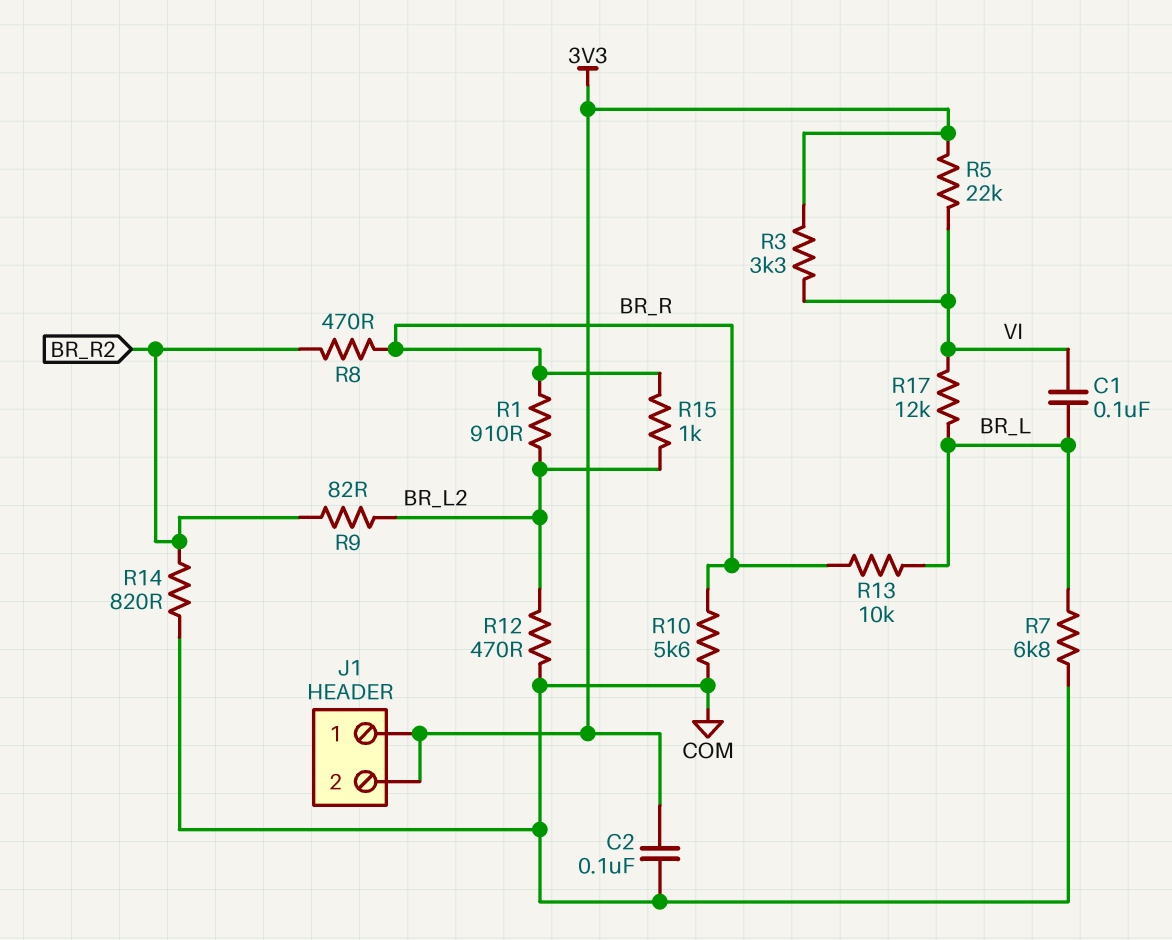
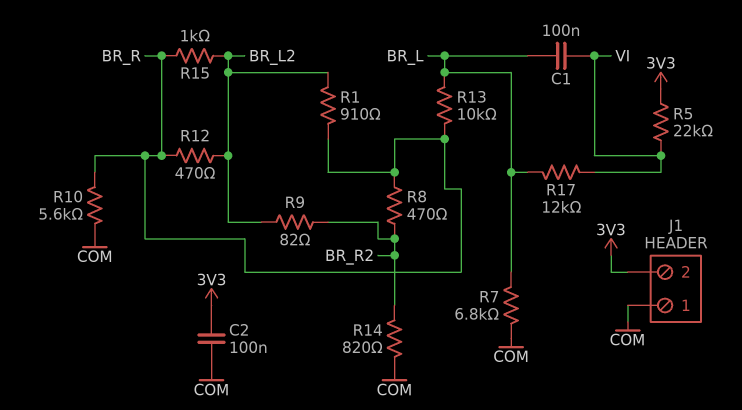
J1 pin 1: 3V3 -> COM
R3: 3.3k (3V3, VI) -> none
R12: 470 (BR_L2, COM) -> 470 (BR_L2, BR_R)

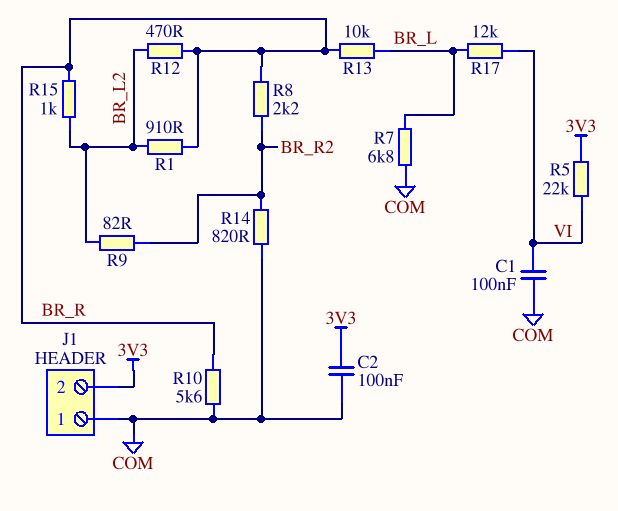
C1: 100nF (BR_L, VI) -> 100nF (COM, VI)
R8: 470 (BR_R, BR_R2) -> 2.2k (BR_R, BR_R2)

